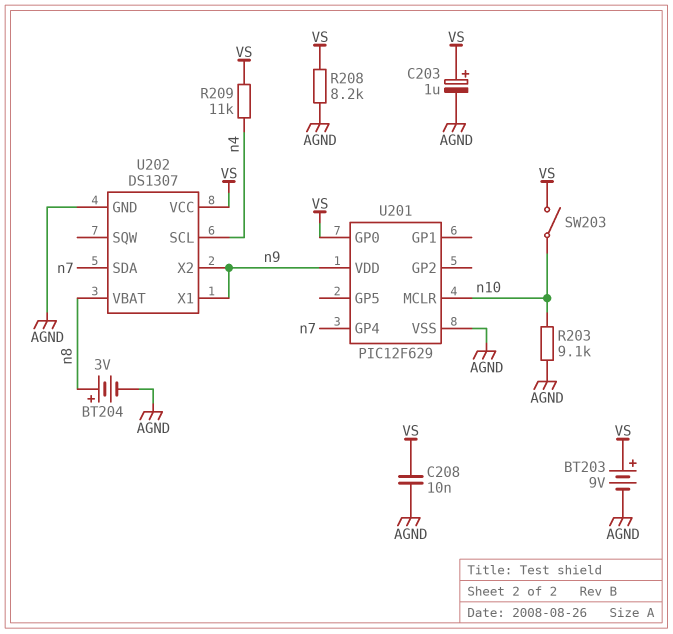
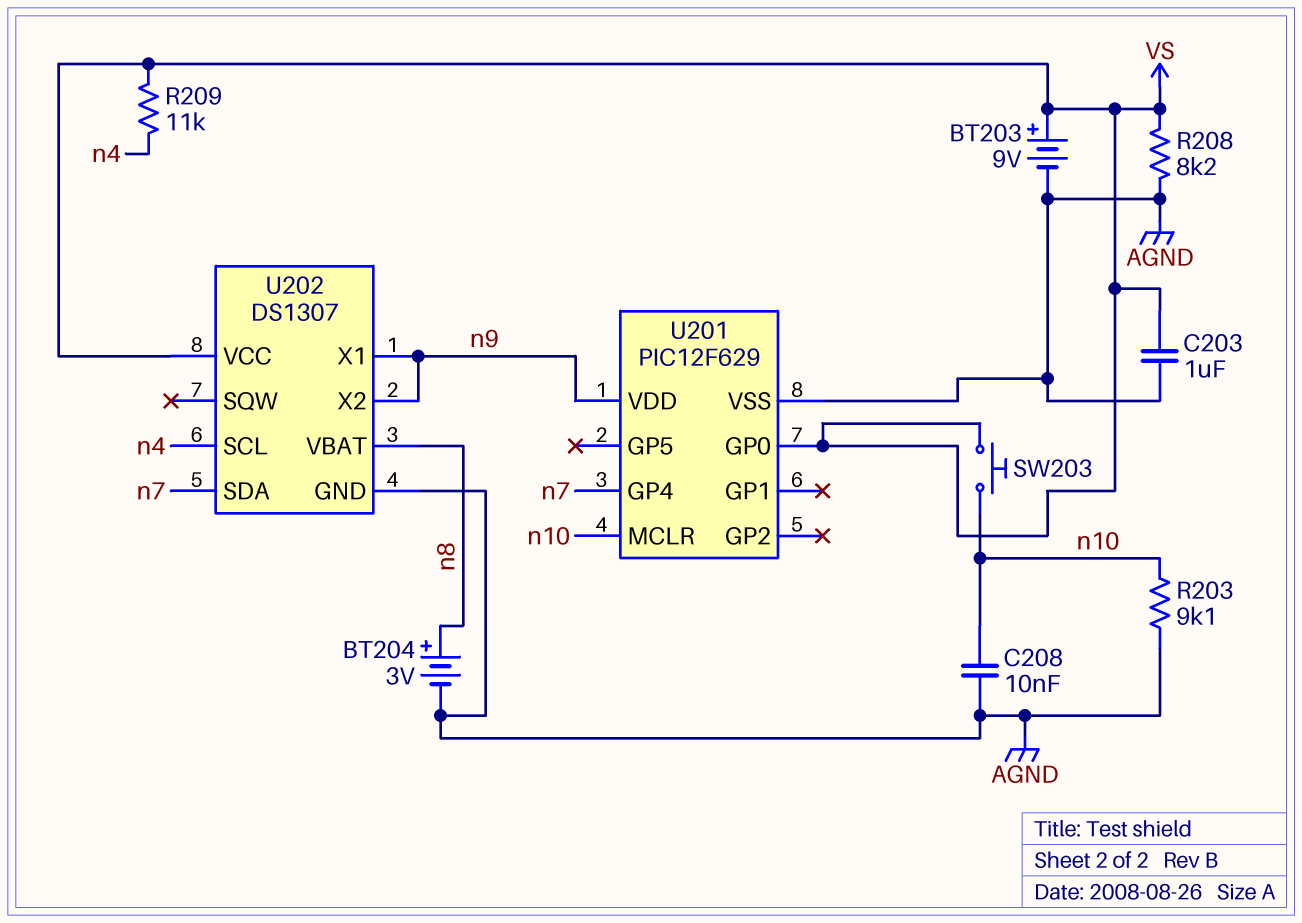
C203: 1uF (plus VS, minus AGND) -> 1uF (AGND, VS)
C208: 10nF (AGND, VS) -> 10nF (AGND, n10)
SW203: switch (VS, n10) -> button (VS, n10)

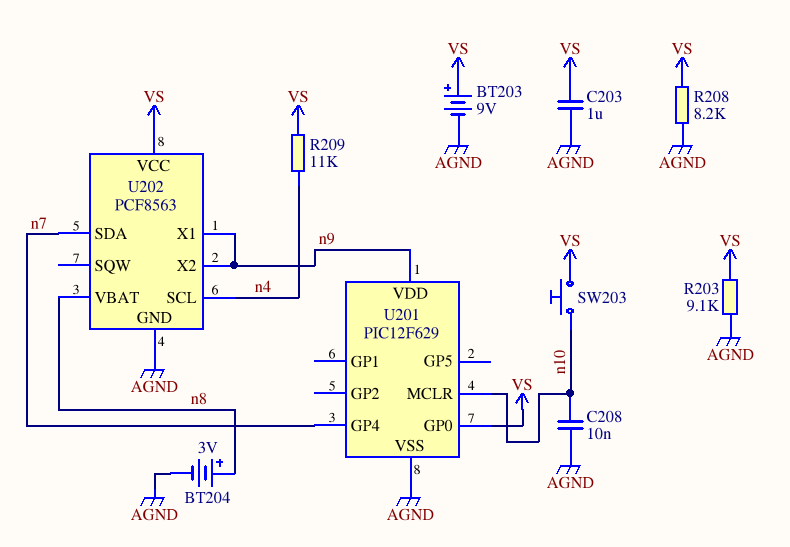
R203: 9.1k (AGND, n10) -> 9.1k (AGND, VS)
U202: DS1307 -> PCF8563

